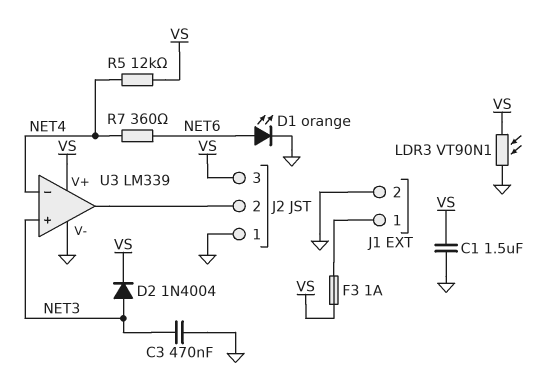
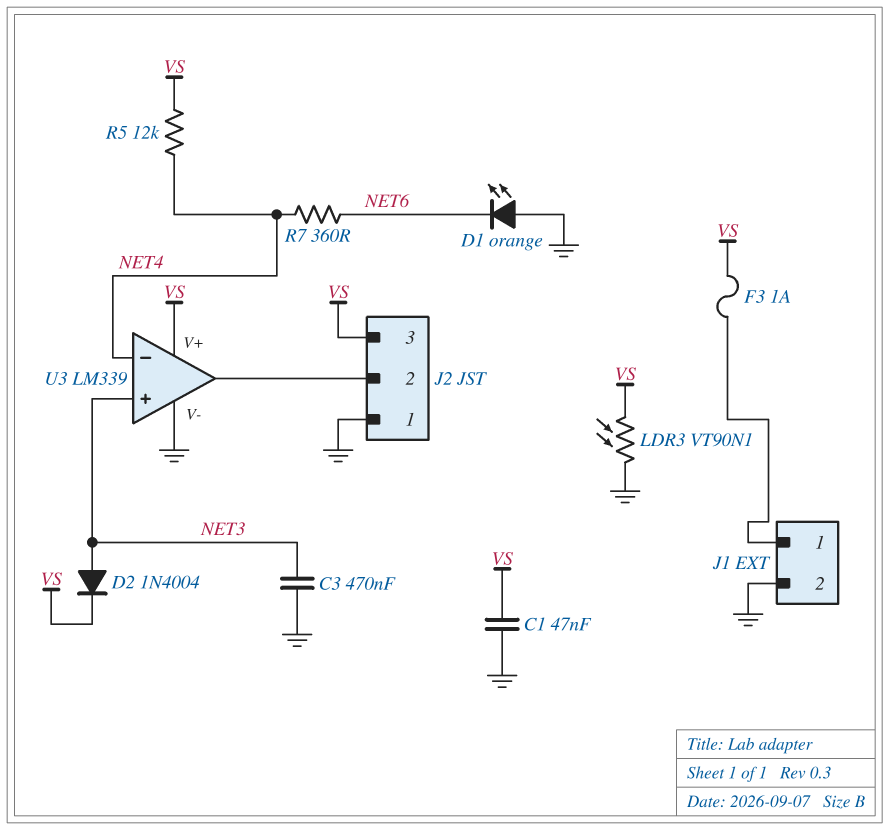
C1: 1.5uF (GND, VS) -> 47nF (GND, VS)
D1: LED orange (A NET6, K GND) -> LED orange (A GND, K NET6)

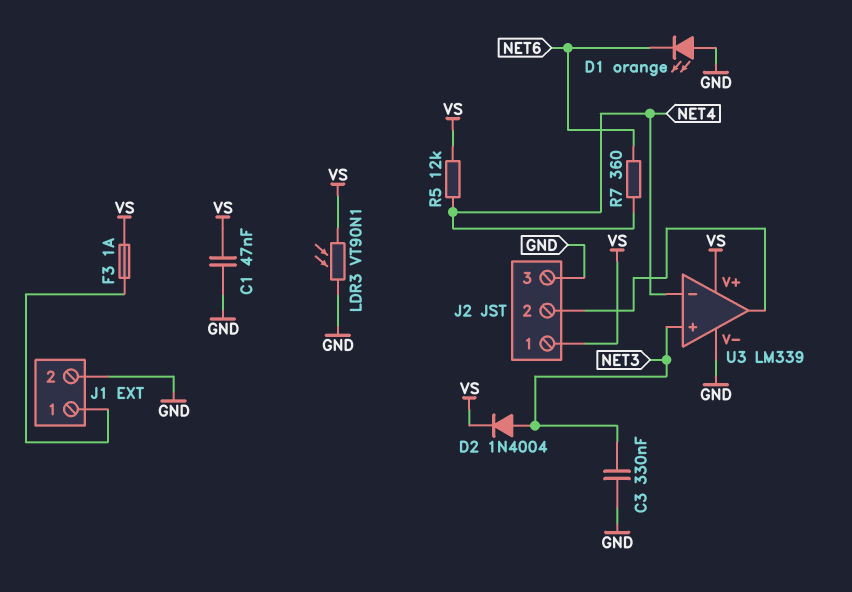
C3: 470nF (GND, NET3) -> 330nF (GND, NET3)
J2 pin 1: GND -> VS
J2 pin 3: VS -> GND

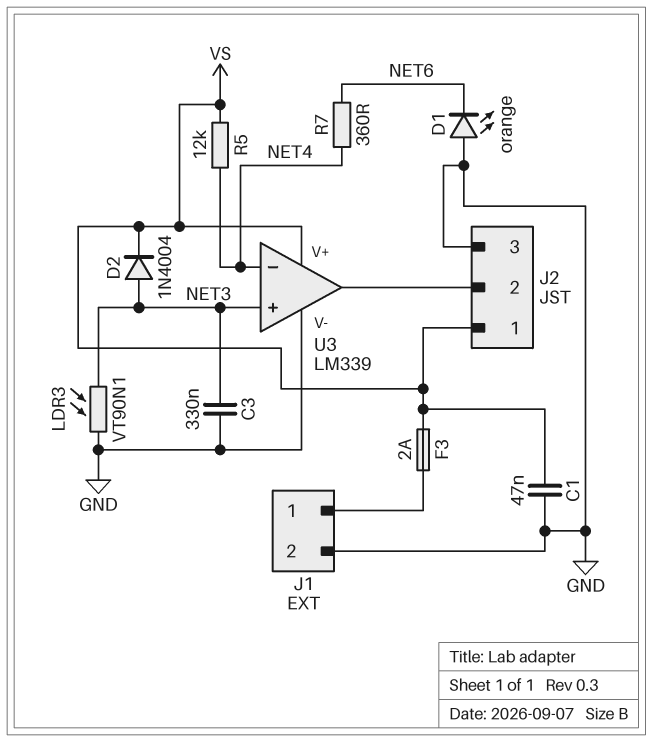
F3: 1A (J1/1, VS) -> 2A (J1/1, VS)
LDR3: VT90N1 (GND, VS) -> VT90N1 (GND, NET3)

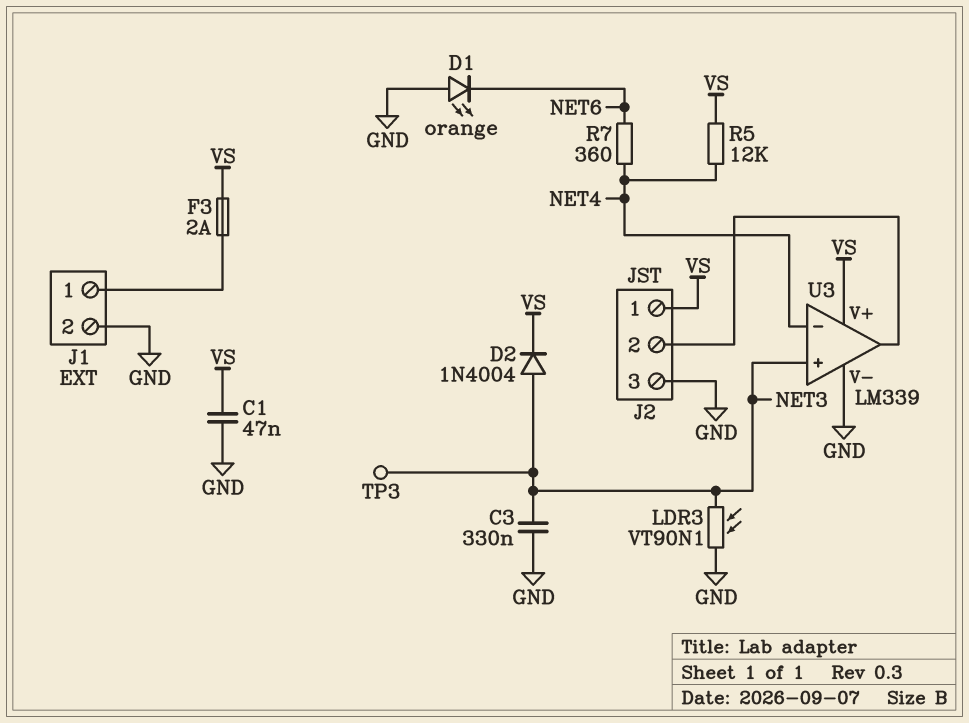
TP3: none -> test point (NET3)

